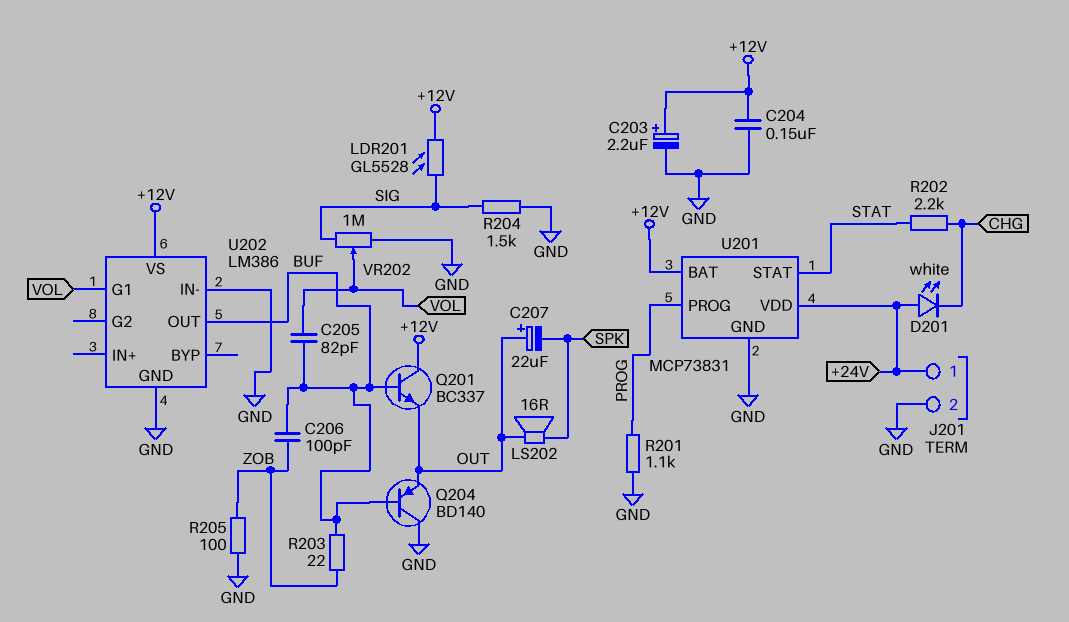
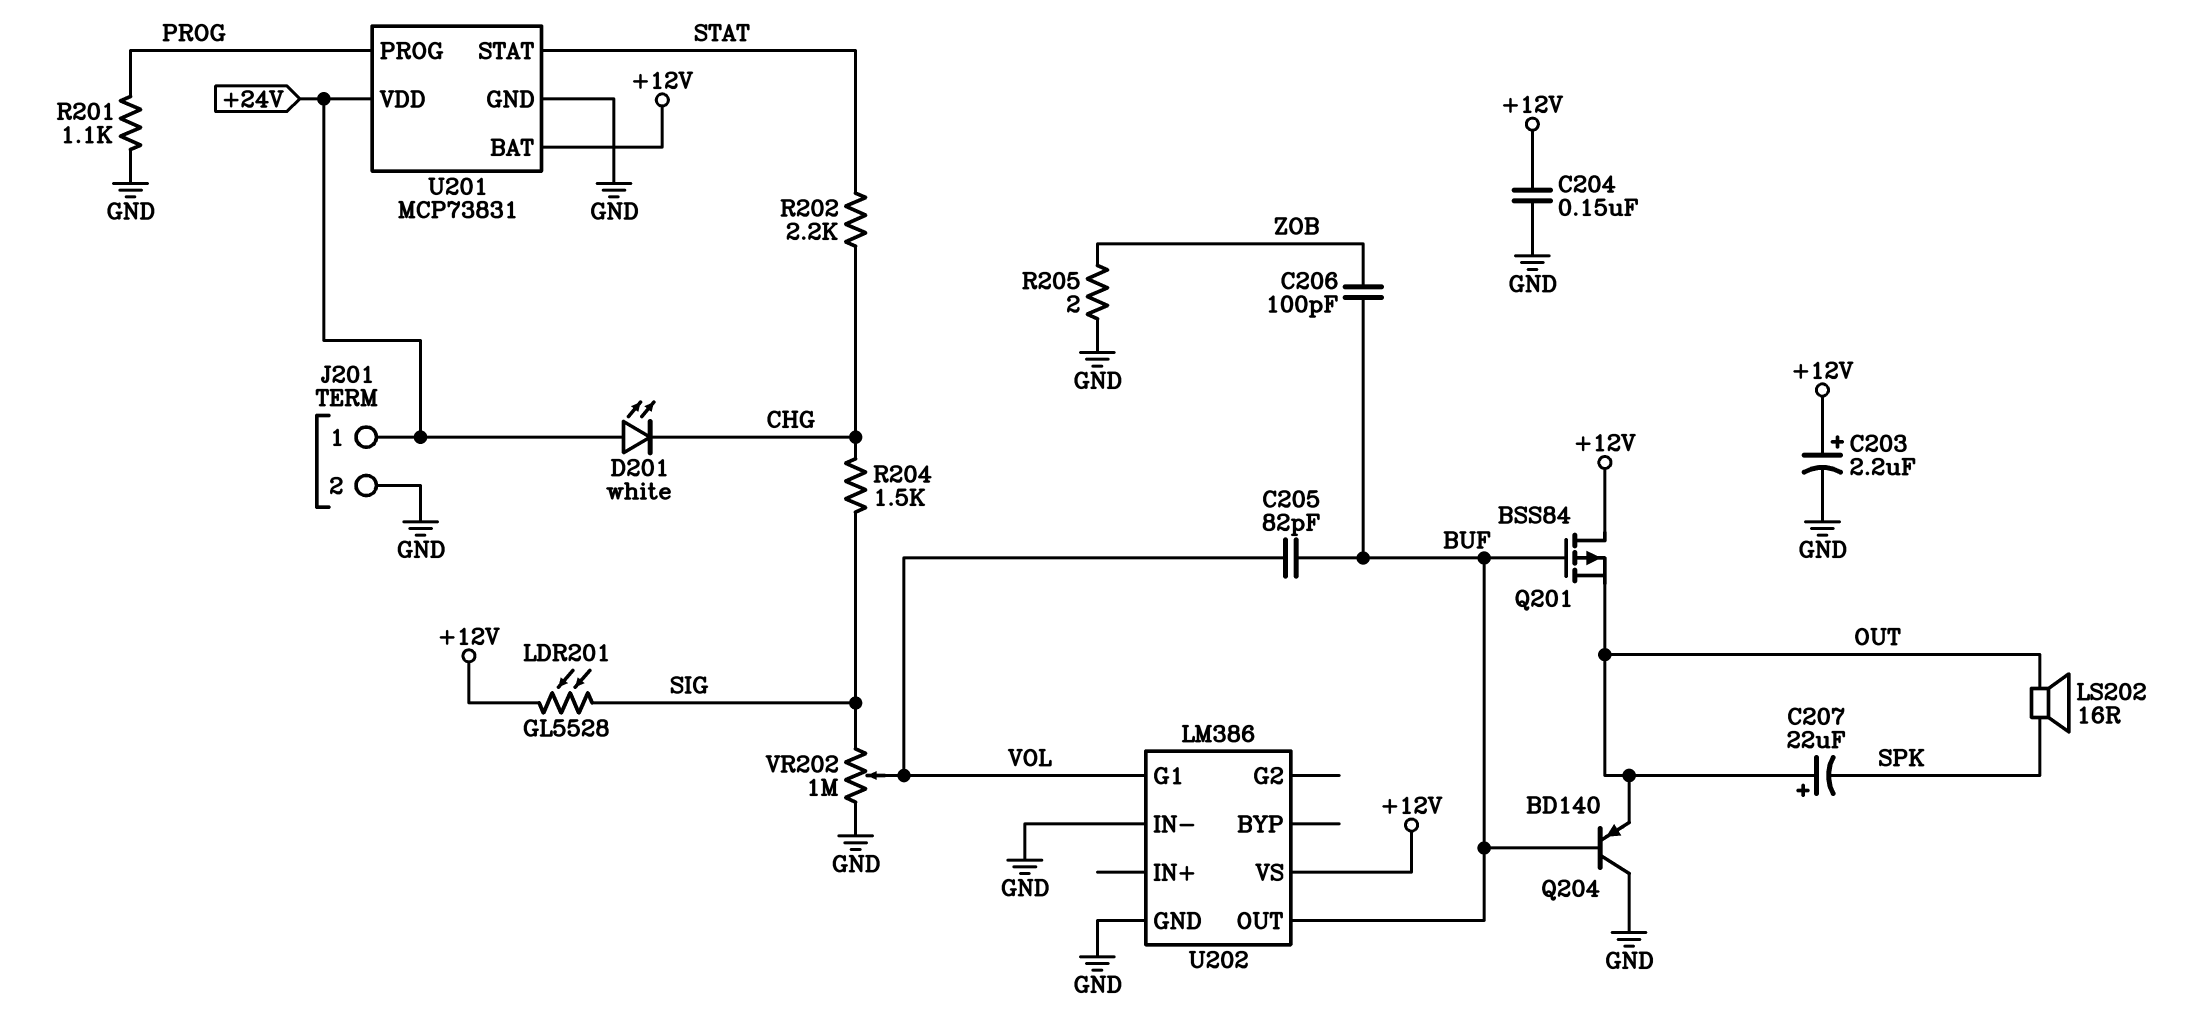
Q201: NPN BC337 (B BUF, C +12V, E OUT) -> PMOS BSS84 (G BUF, D +12V, S OUT)
R203: 22 (BUF, ZOB) -> none
R204: 1.5k (GND, SIG) -> 1.5k (CHG, SIG)
R205: 100 (GND, ZOB) -> 2 (GND, ZOB)

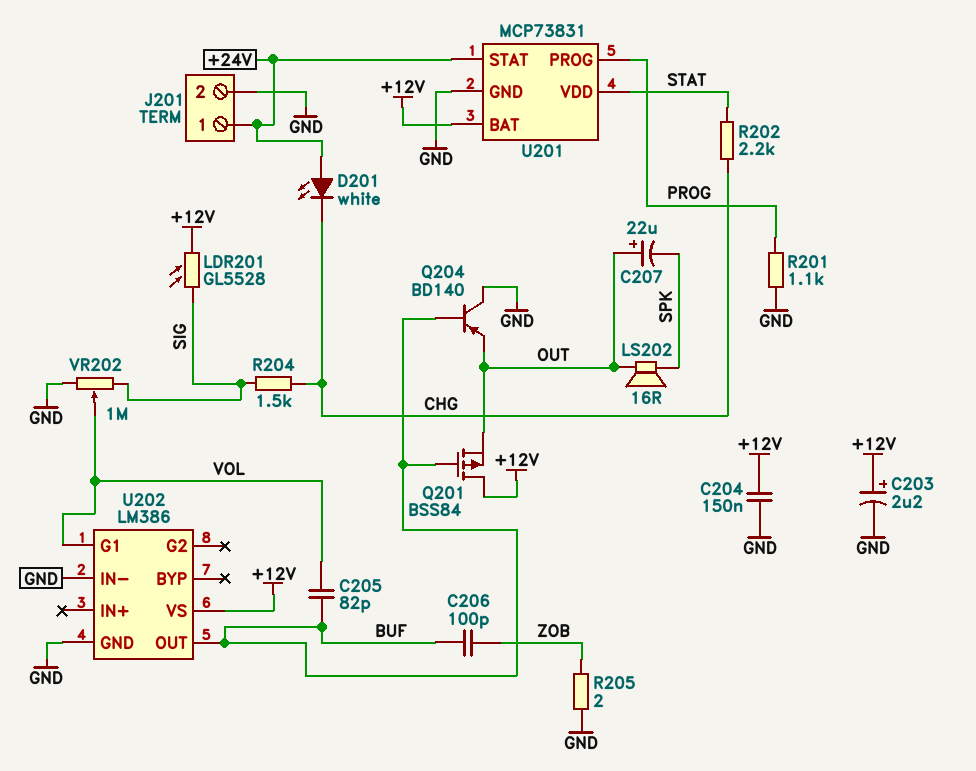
U201 pin STAT: STAT -> +24V
U201 pin VDD: +24V -> STAT

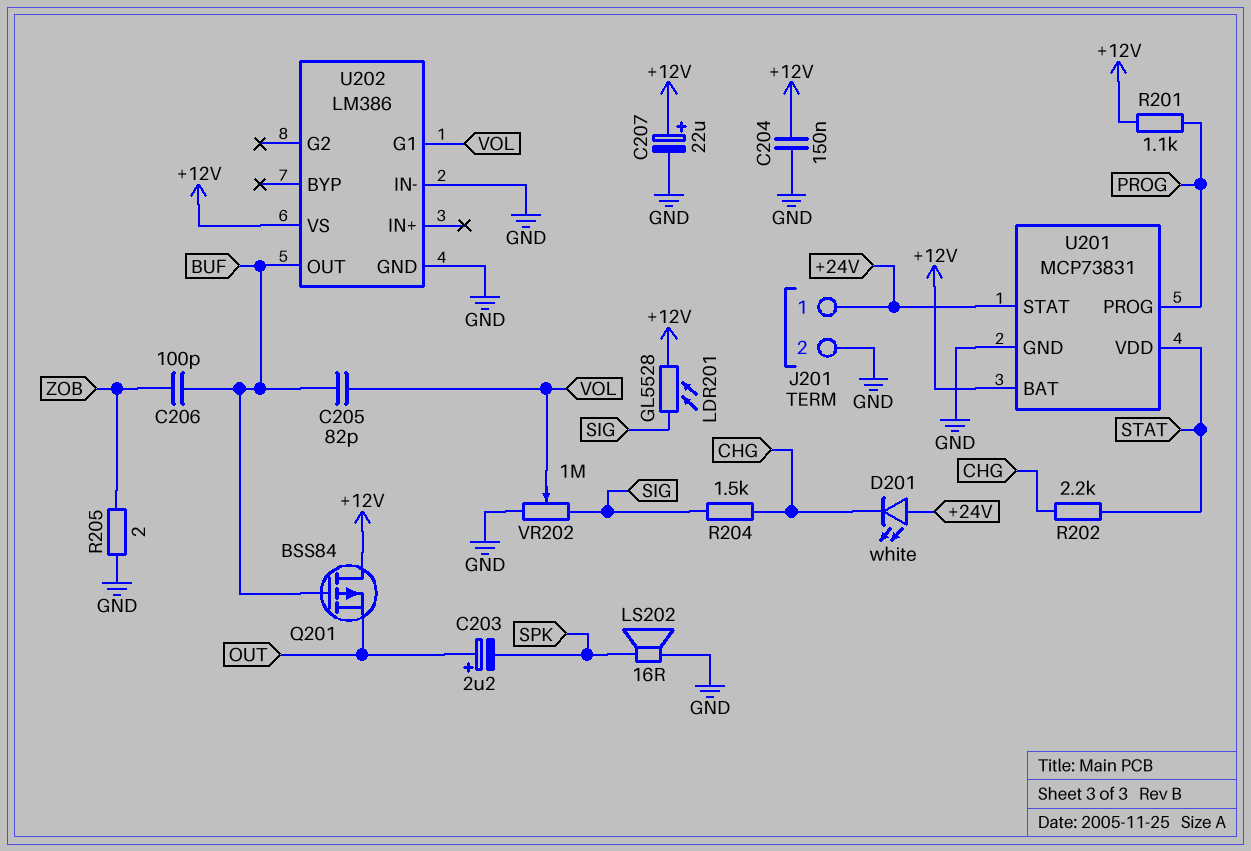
C203: 2.2uF (plus +12V, minus GND) -> 2.2uF (plus OUT, minus SPK)
C207: 22uF (plus OUT, minus SPK) -> 22uF (plus +12V, minus GND)
LS202: speaker 16R (OUT, SPK) -> speaker 16R (GND, SPK)
Q204: PNP BD140 (B BUF, C GND, E OUT) -> none
R201: 1.1k (GND, PROG) -> 1.1k (+12V, PROG)

